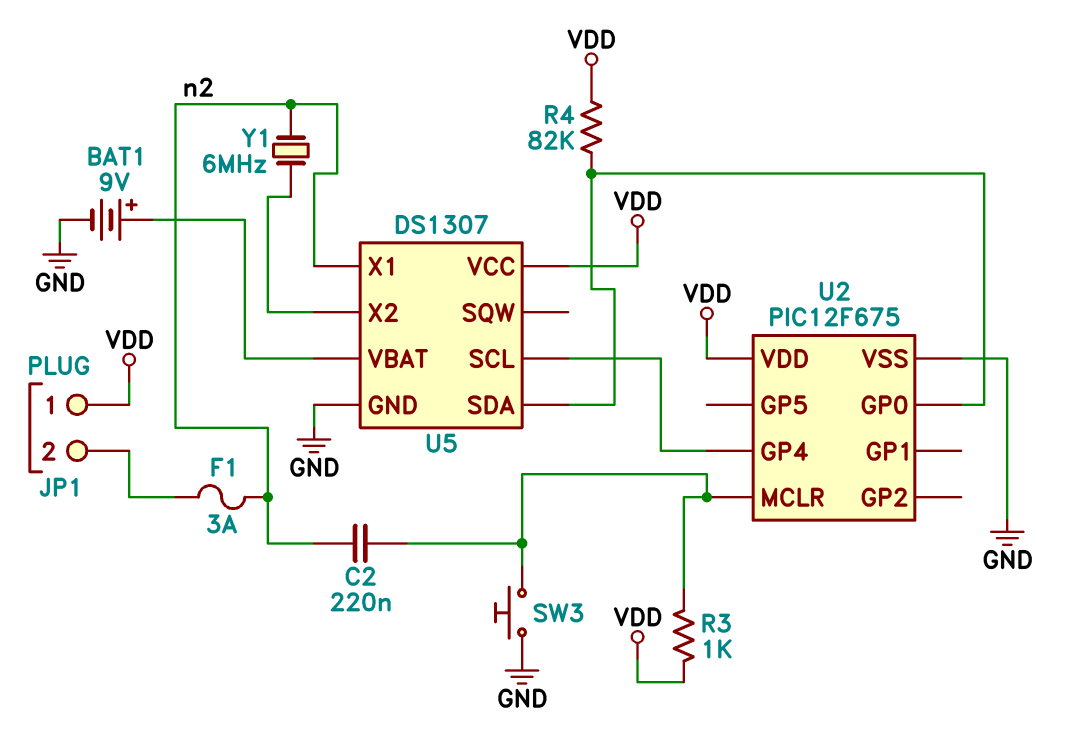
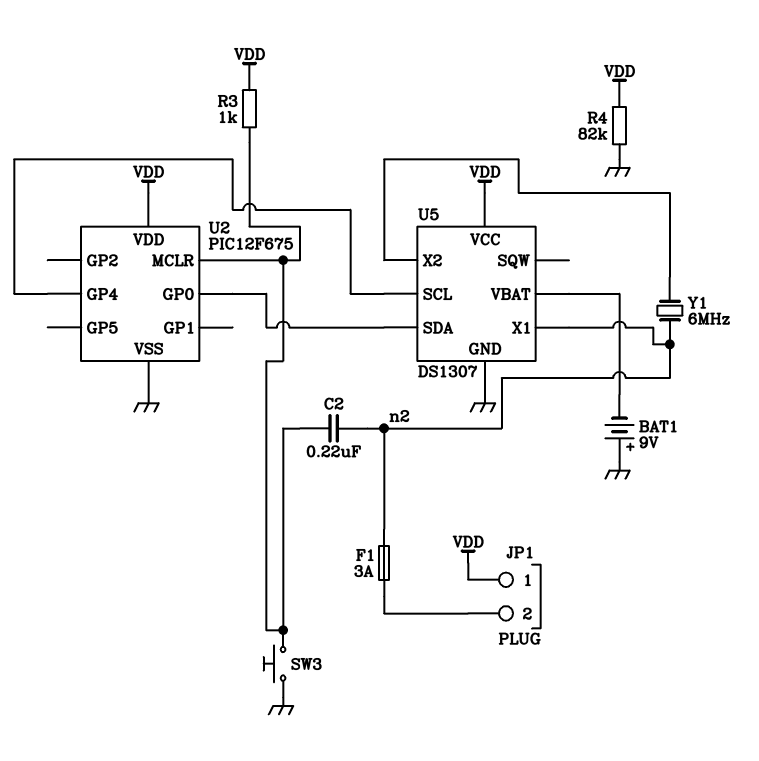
BAT1: 9V (plus U5/VBAT, minus GND) -> 9V (plus GND, minus U5/VBAT)
R4: 82k (U2/GP0, VDD) -> 82k (GND, VDD)

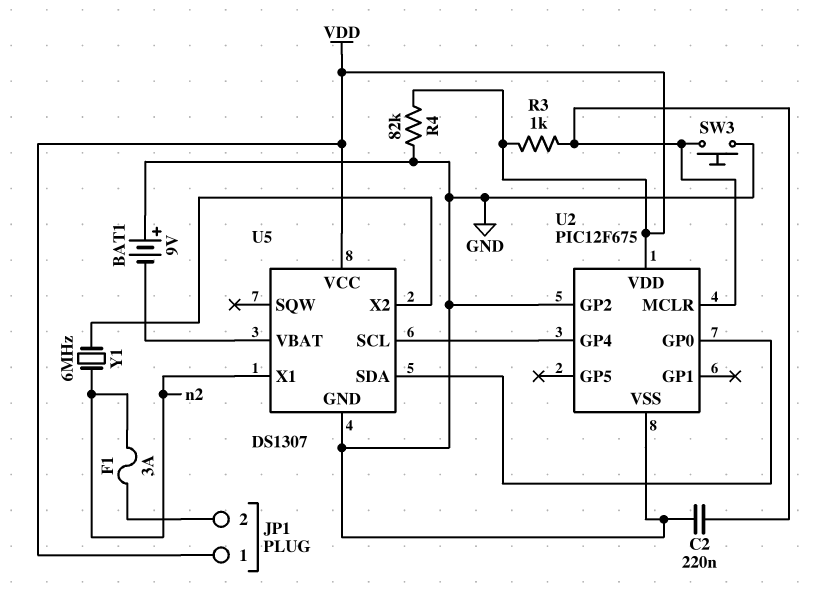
C2: 220nF (U2/MCLR, n2) -> 220nF (GND, U2/MCLR)
U2 pin GP2: none -> GND

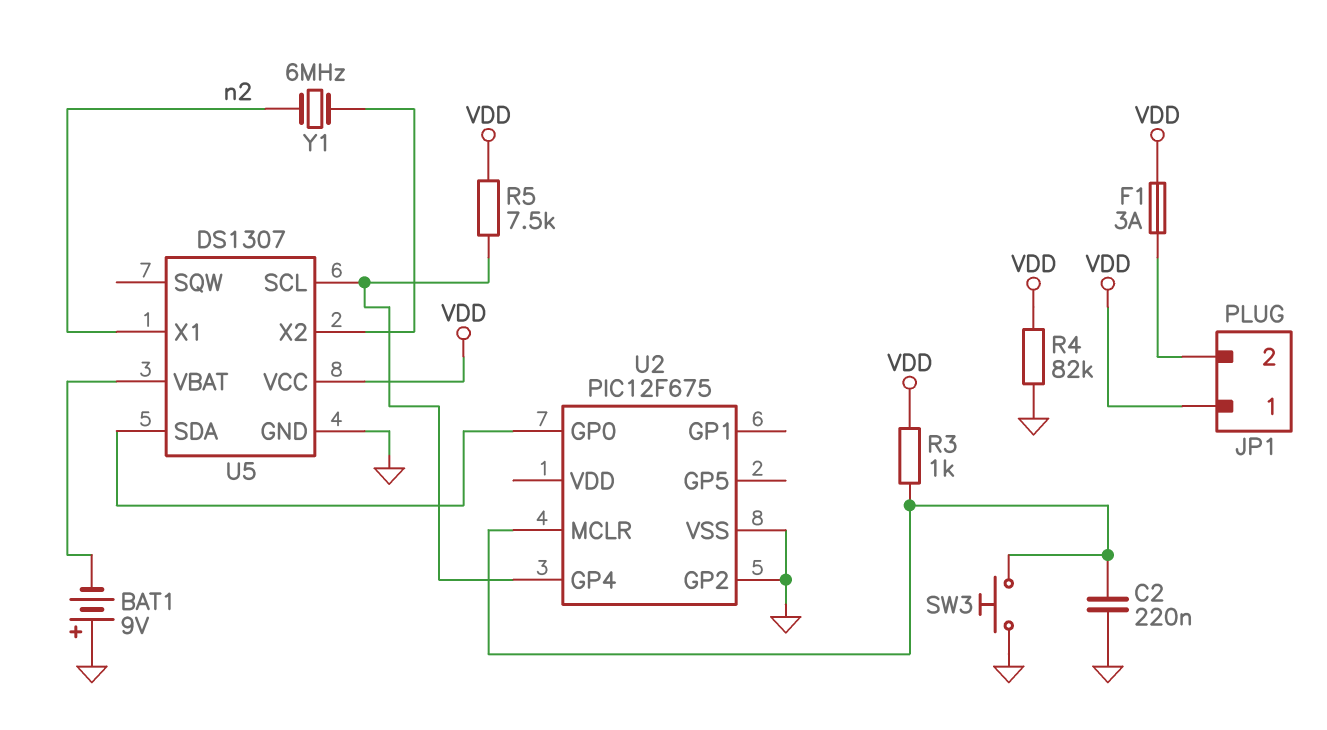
F1: 3A (JP1/2, n2) -> 3A (JP1/2, VDD)
R5: none -> 7.5k (U2/GP4, VDD)
U2 pin VDD: VDD -> none

